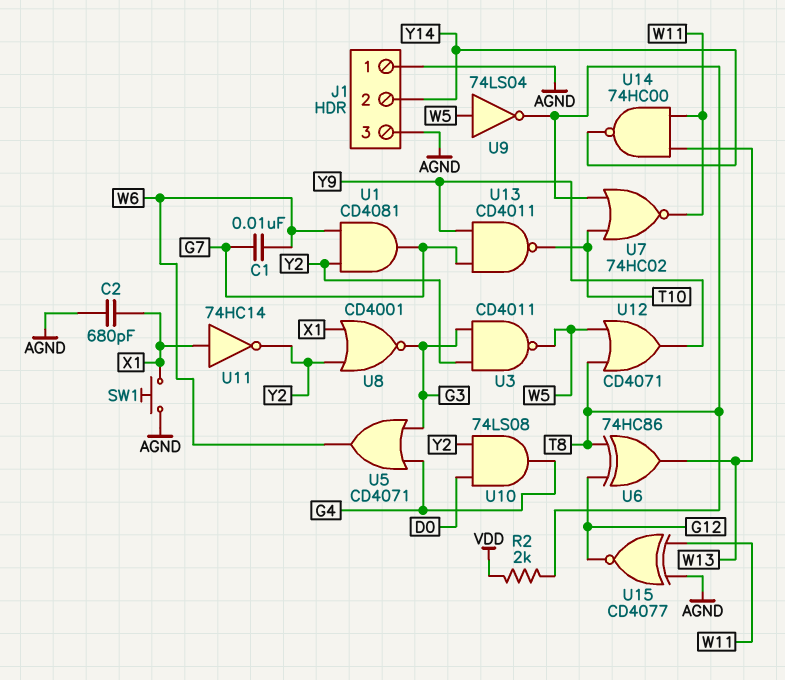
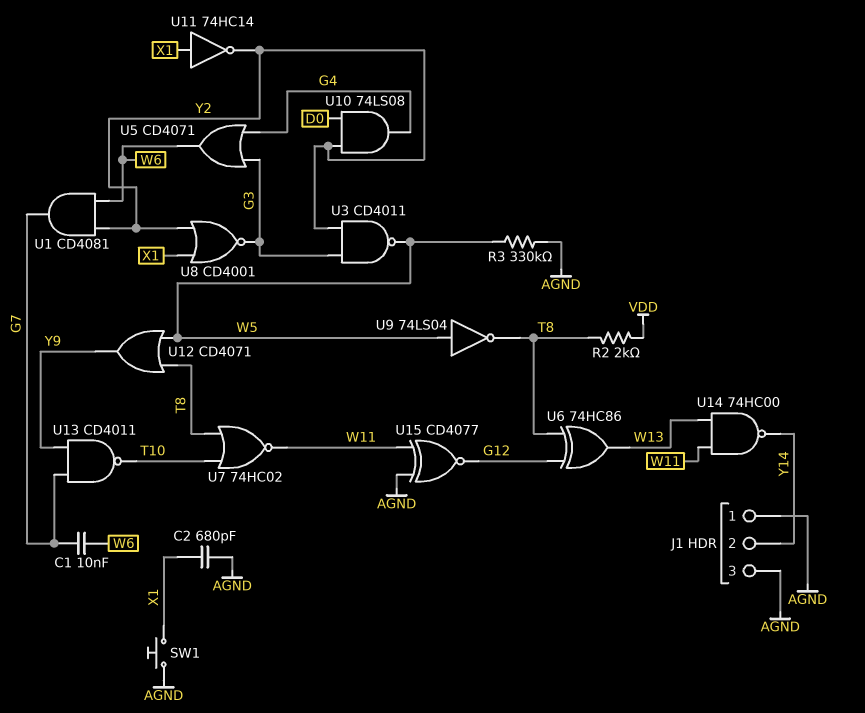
R3: none -> 330k (AGND, W5)

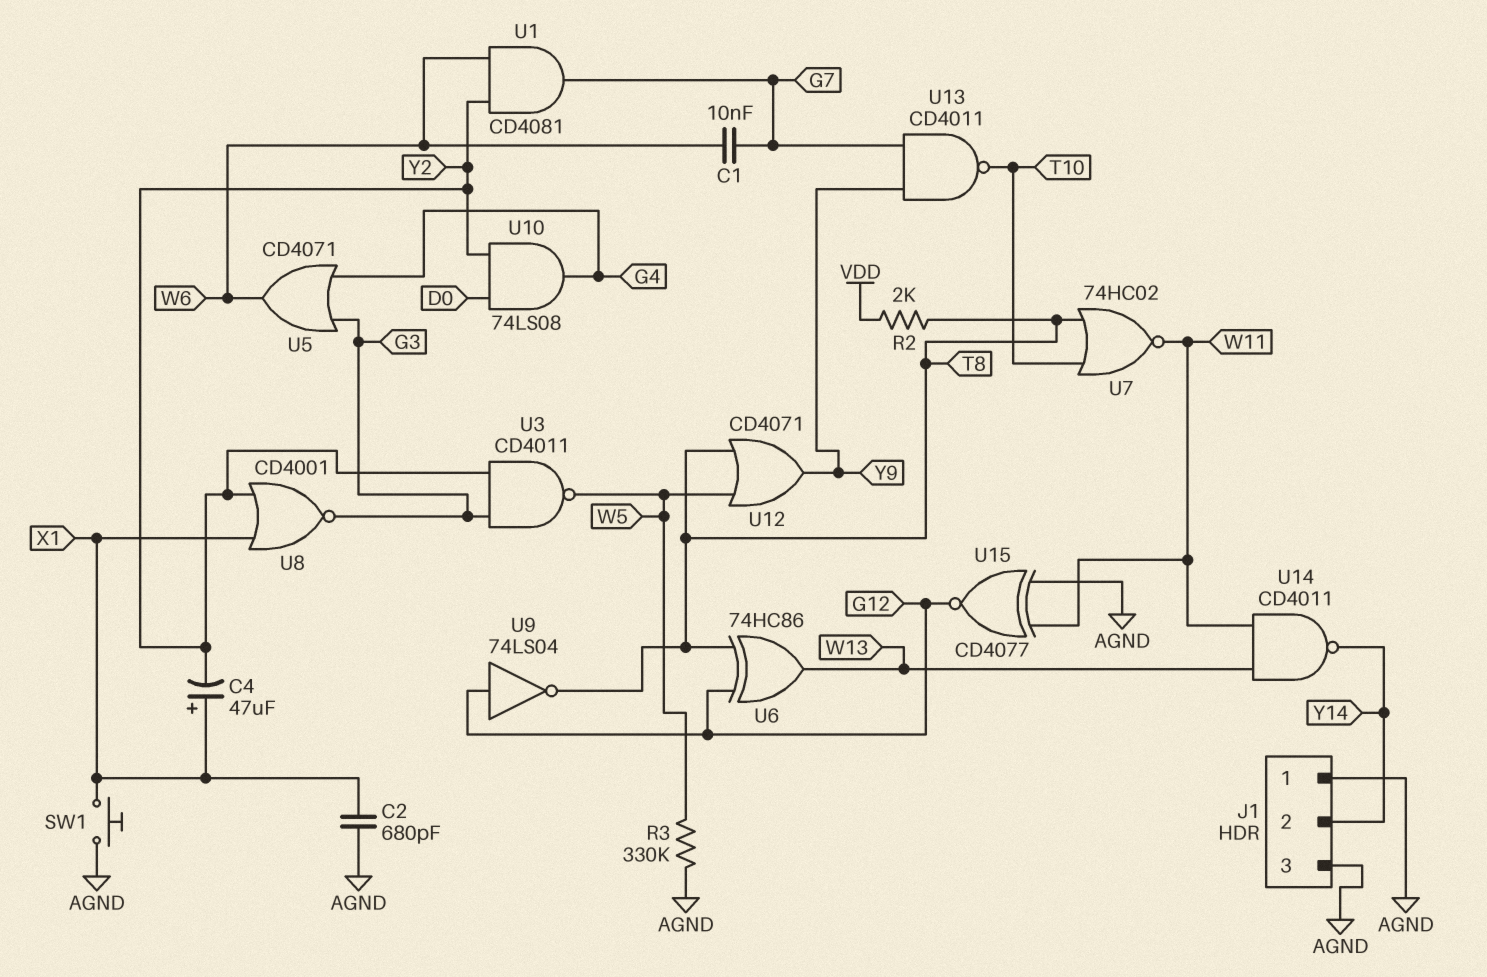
C4: none -> 47uF (plus X1, minus Y2)
U9: NOT 74LS04 (in W5, out T8) -> NOT 74LS04 (in G12, out T8)
U11: NOT 74HC14 (in X1, out Y2) -> none
U14: NAND 74HC00 (in W11, in W13, out Y14) -> NAND CD4011 (in W11, in W13, out Y14)

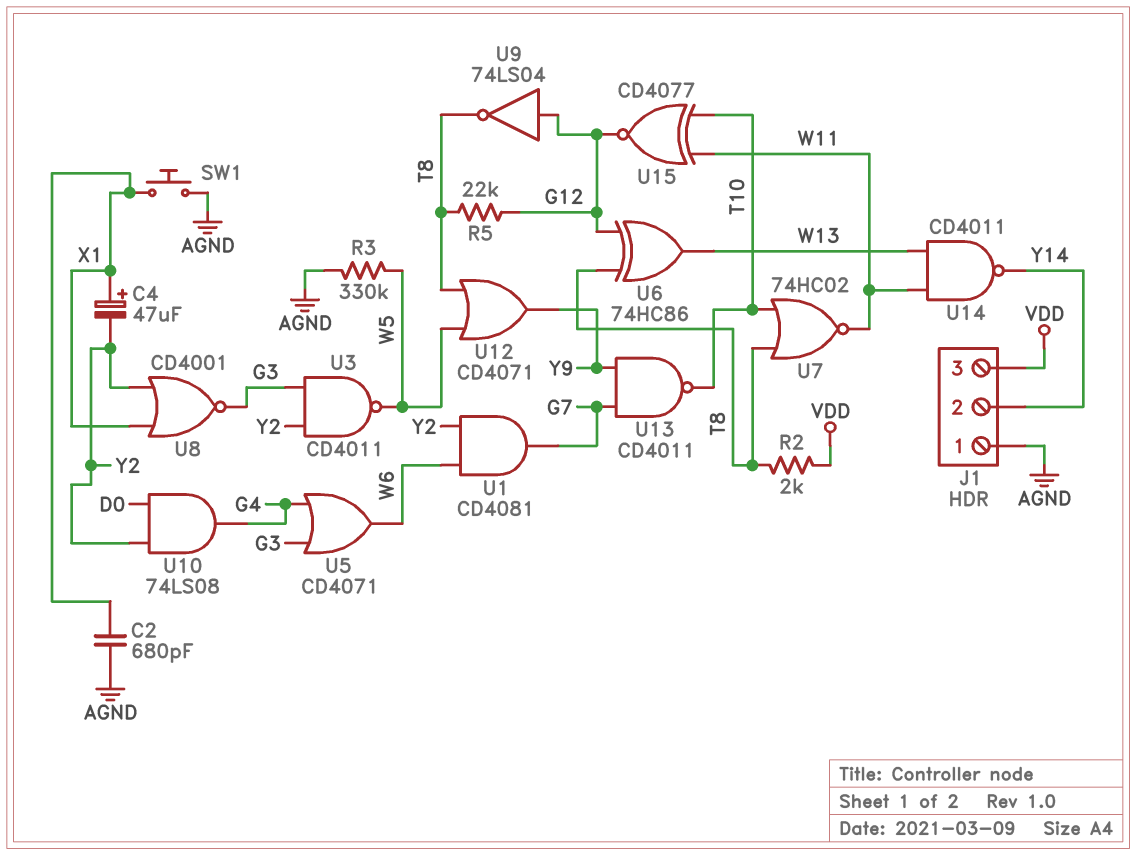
C1: 10nF (G7, W6) -> none
J1 pin 3: AGND -> VDD
R5: none -> 22k (G12, T8)
U15: XNOR CD4077 (in AGND, in W11, out G12) -> XNOR CD4077 (in T10, in W11, out G12)

